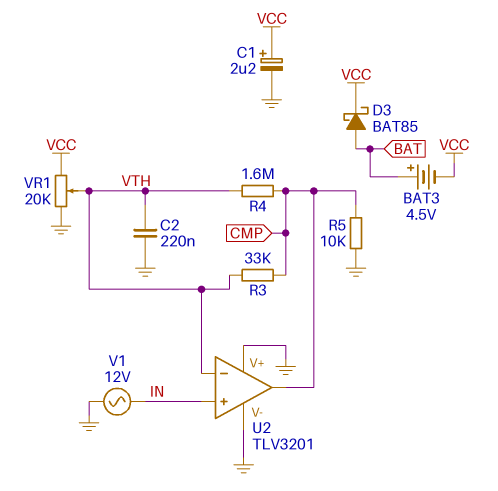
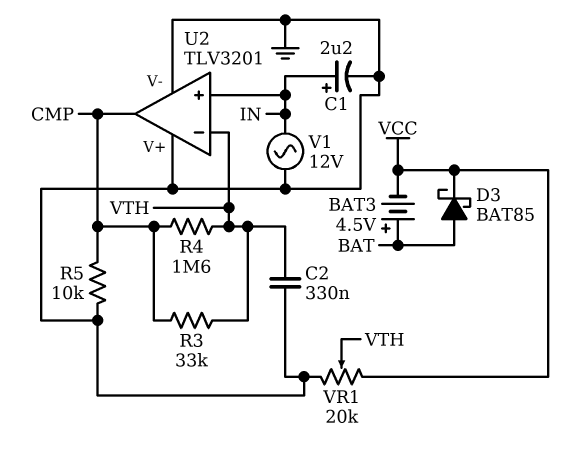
C1: 2.2uF (plus VCC, minus GND) -> 2.2uF (plus IN, minus GND)
C2: 220nF (GND, VTH) -> 330nF (GND, VTH)

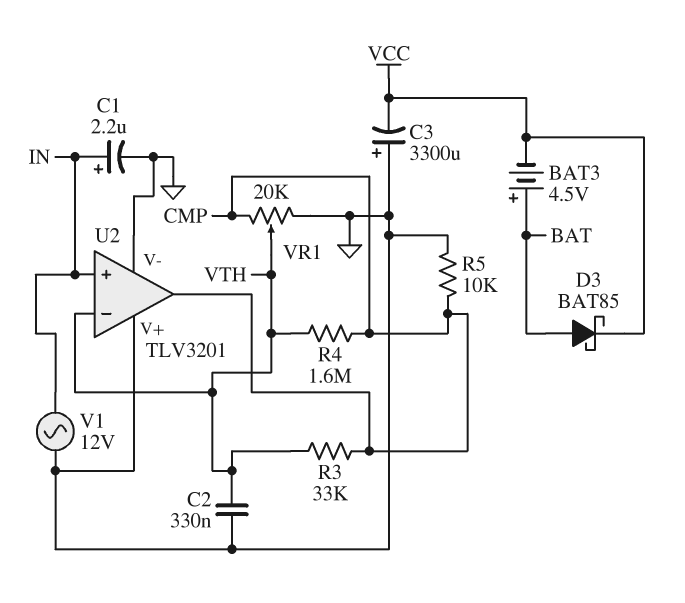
C3: none -> 3300uF (plus GND, minus VCC)
VR1: 20k (GND, VCC, wiper VTH) -> 20k (CMP, GND, wiper VTH)

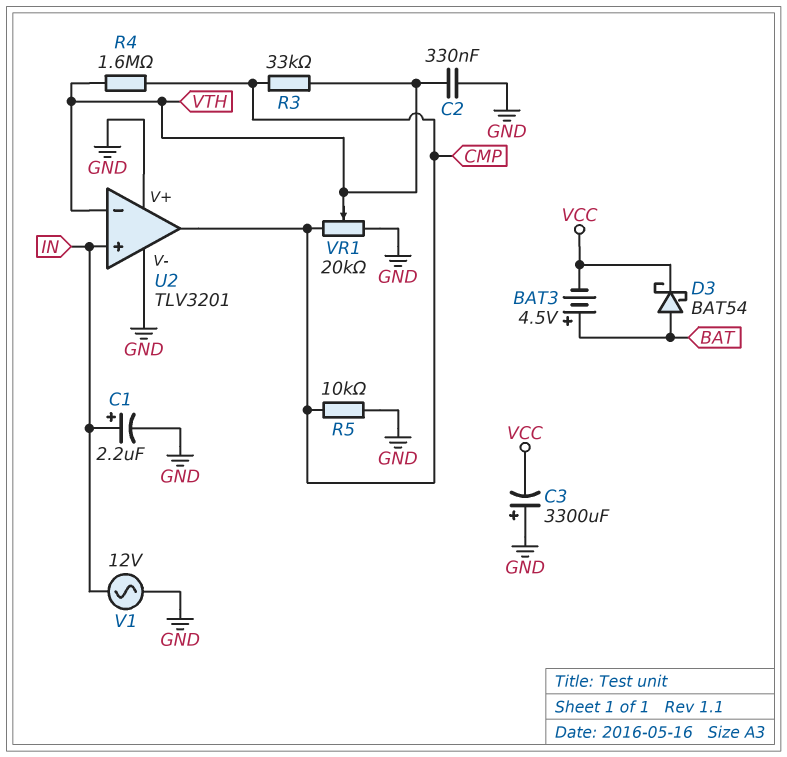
D3: schottky BAT85 (A BAT, K VCC) -> schottky BAT54 (A BAT, K VCC)

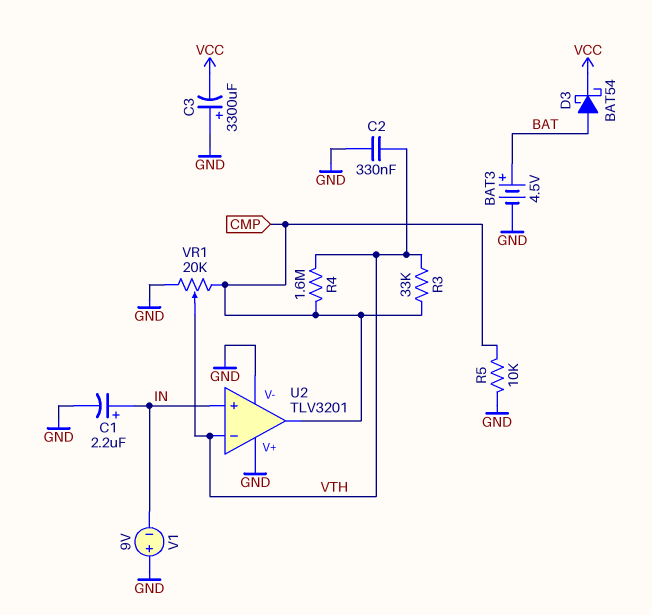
BAT3: 4.5V (plus BAT, minus VCC) -> 4.5V (plus BAT, minus GND)
V1: AC 12V (GND, IN) -> 9V (plus GND, minus IN)

